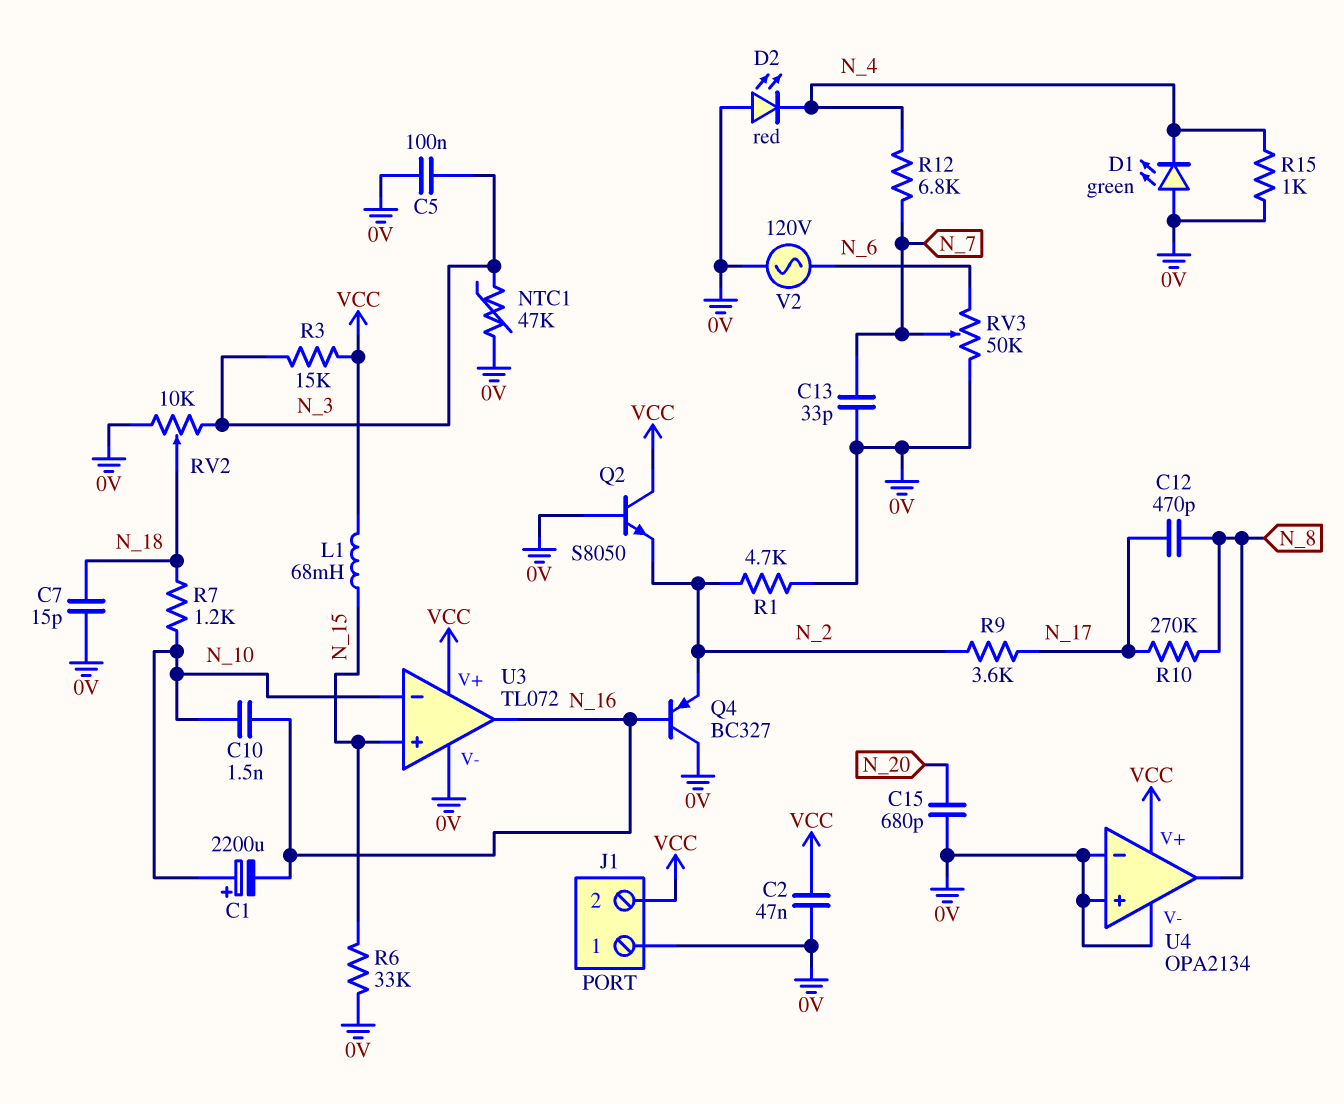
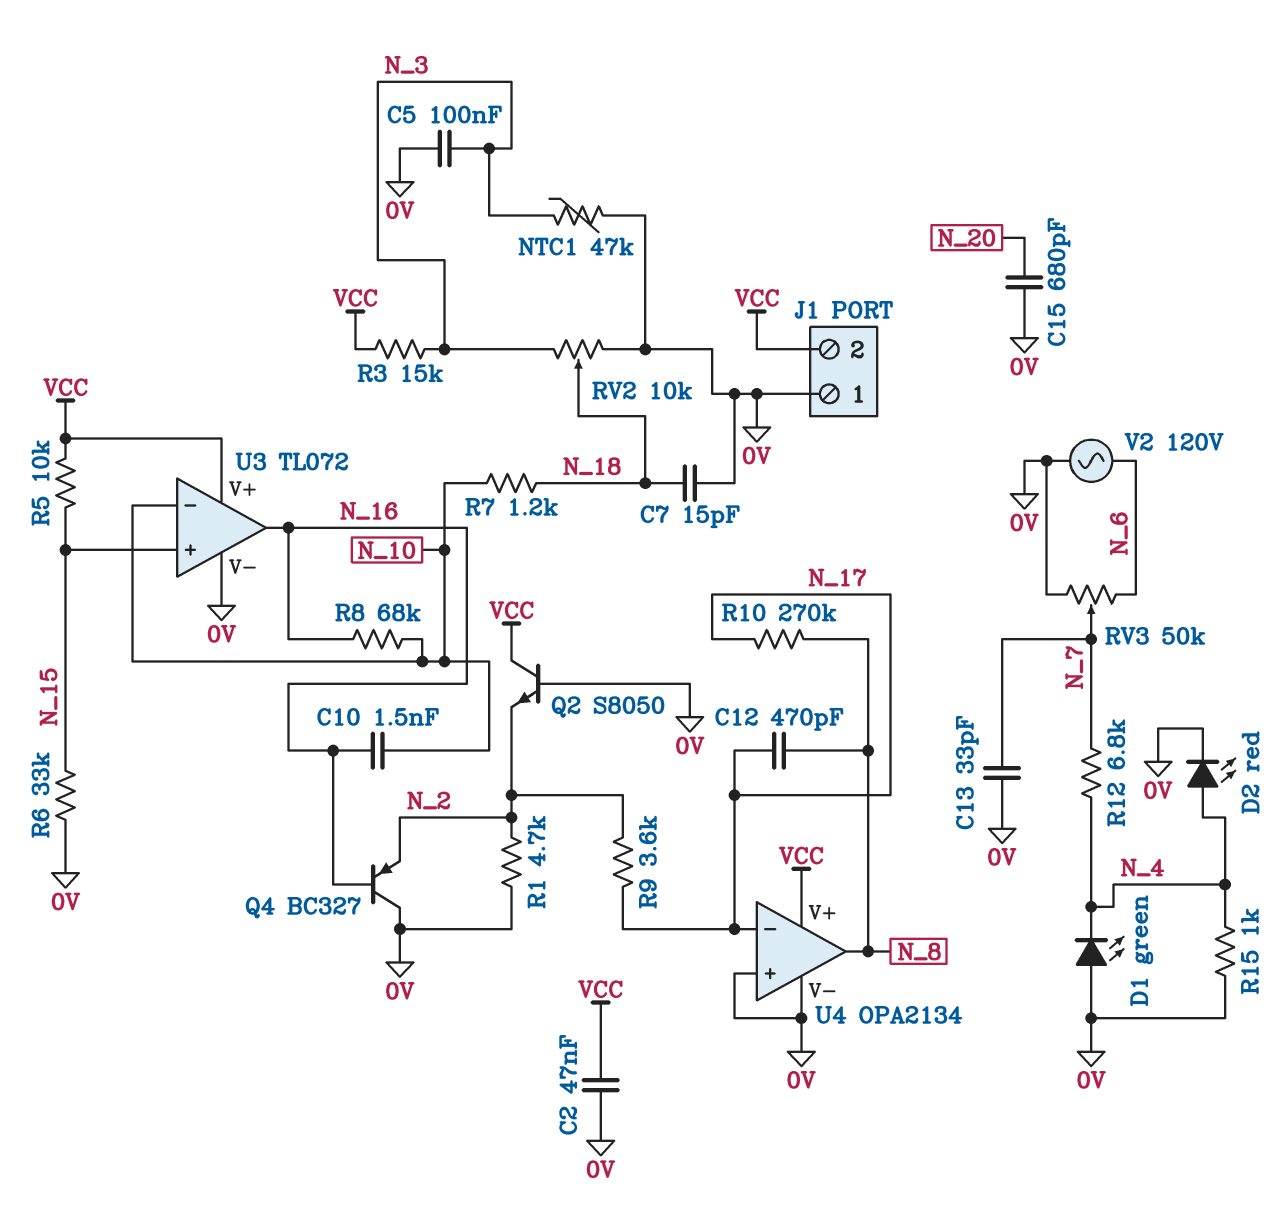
C1: 2200uF (plus N_10, minus N_16) -> none
D2: LED red (A 0V, K N_4) -> LED red (A N_4, K 0V)
L1: 68mH (N_15, VCC) -> none
R5: none -> 10k (N_15, VCC)
R8: none -> 68k (N_10, N_16)
U4 pin in-: 0V -> N_17

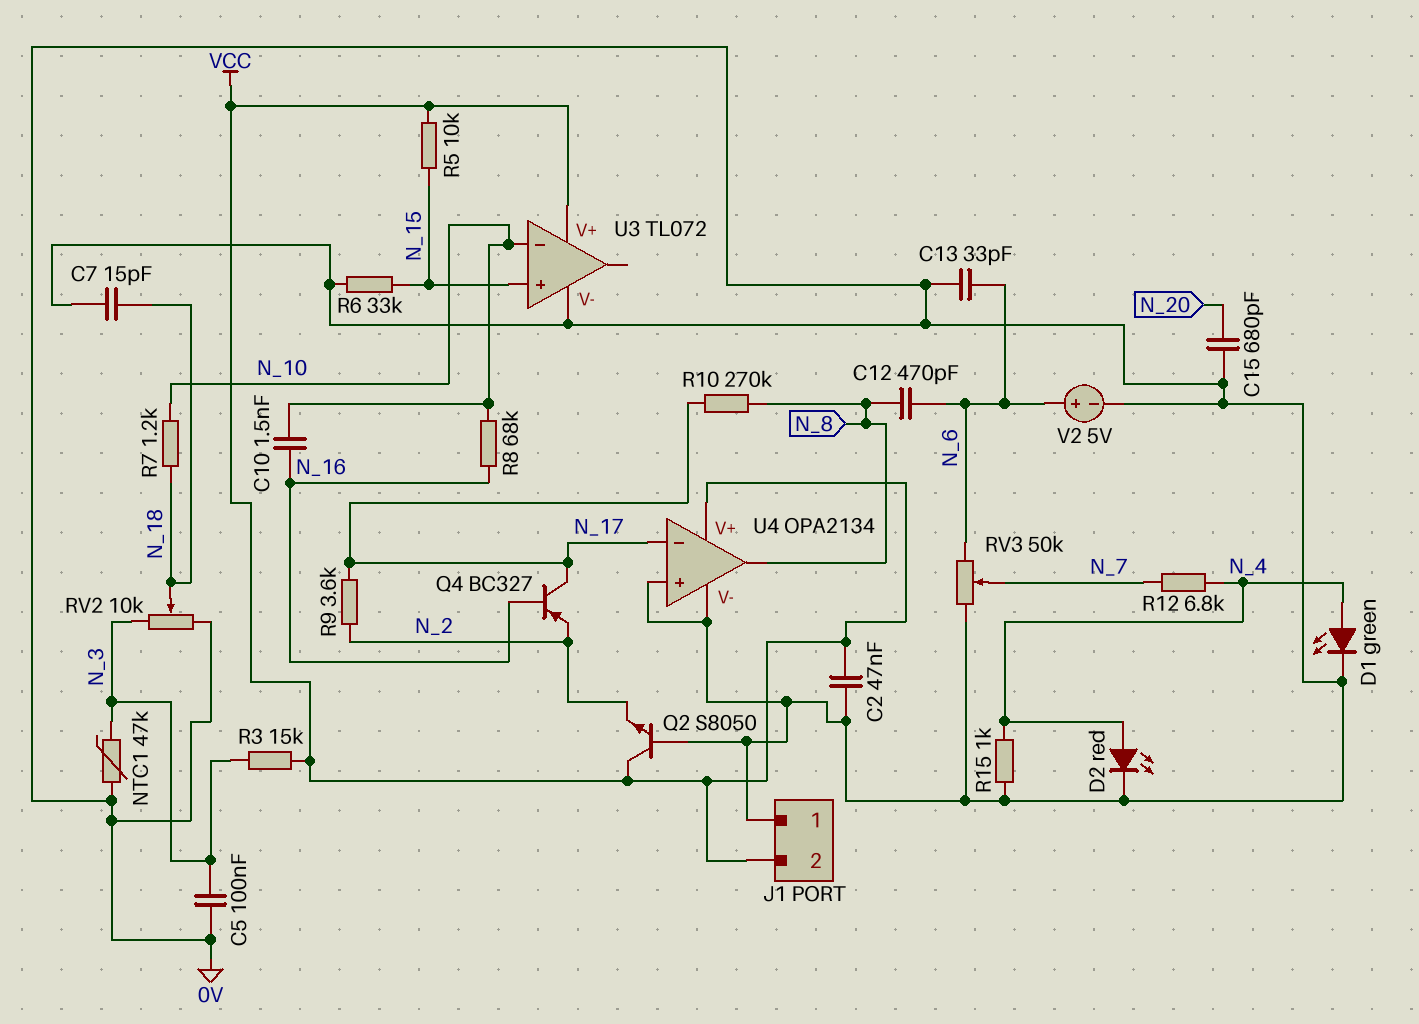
C12: 470pF (N_8, N_17) -> 470pF (N_6, N_8)
C13: 33pF (0V, N_7) -> 33pF (0V, N_6)
D1: LED green (A 0V, K N_4) -> LED green (A N_4, K 0V)
Q4: PNP BC327 (B N_16, C 0V, E N_2) -> PNP BC327 (B N_16, C N_17, E N_2)
R1: 4.7k (0V, N_2) -> none
U3 pin out: N_16 -> none
V2: AC 120V (0V, N_6) -> 5V (plus N_6, minus 0V)

